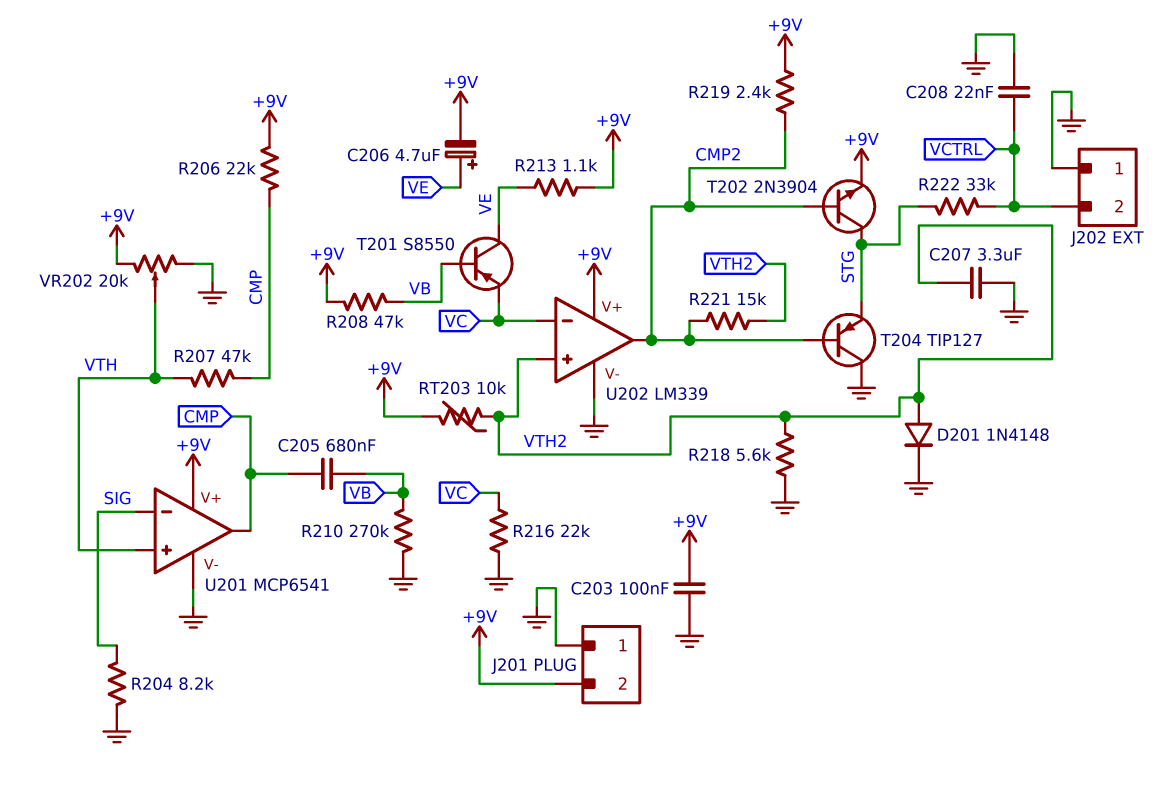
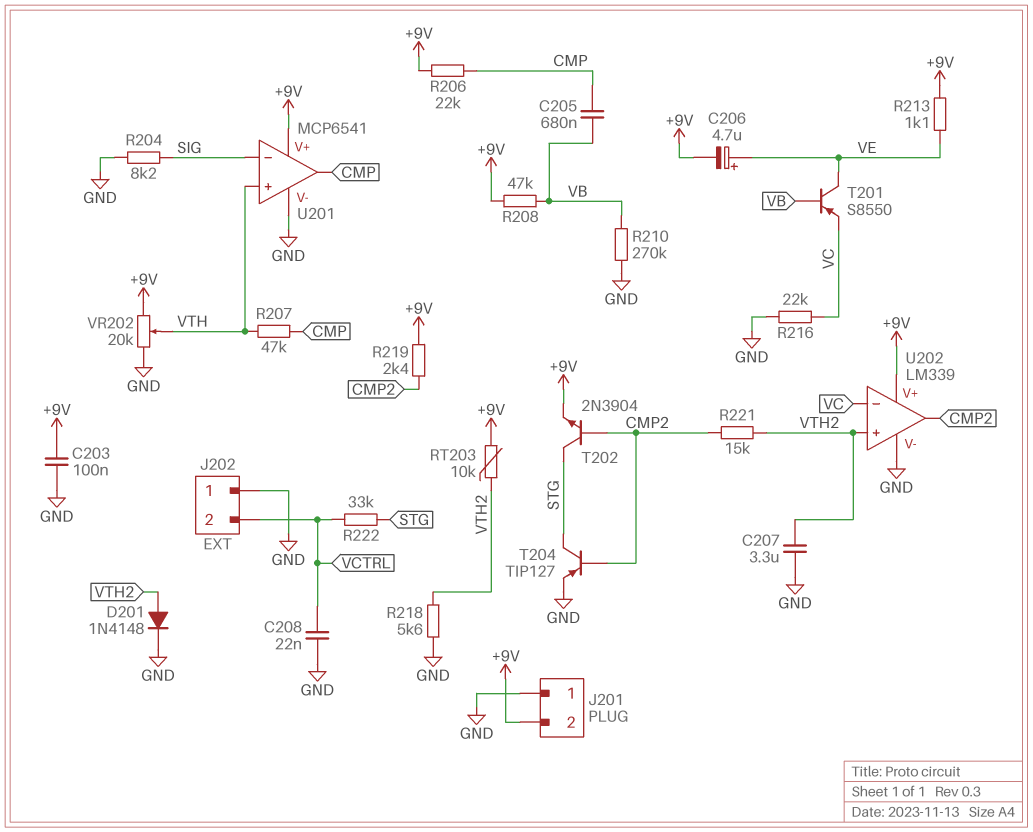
T204: PNP TIP127 (B CMP2, C GND, E STG) -> PNP TIP127 (B CMP2, C STG, E GND)

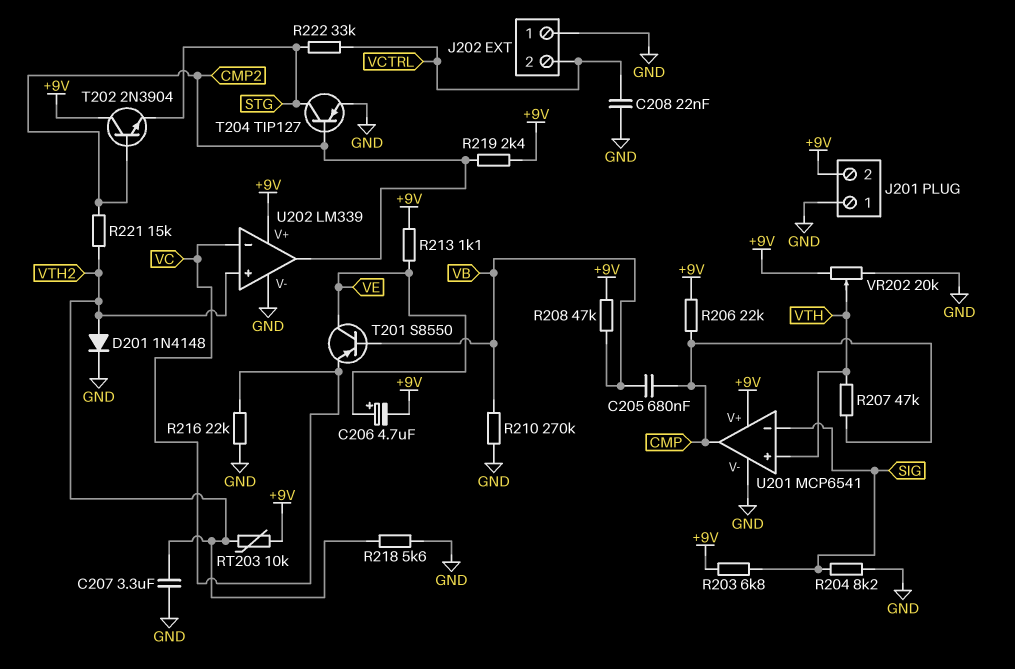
C203: 100nF (+9V, GND) -> none
R203: none -> 6.8k (+9V, SIG)
T202: NPN 2N3904 (B CMP2, C STG, E +9V) -> NPN 2N3904 (B CMP2, C +9V, E STG)

